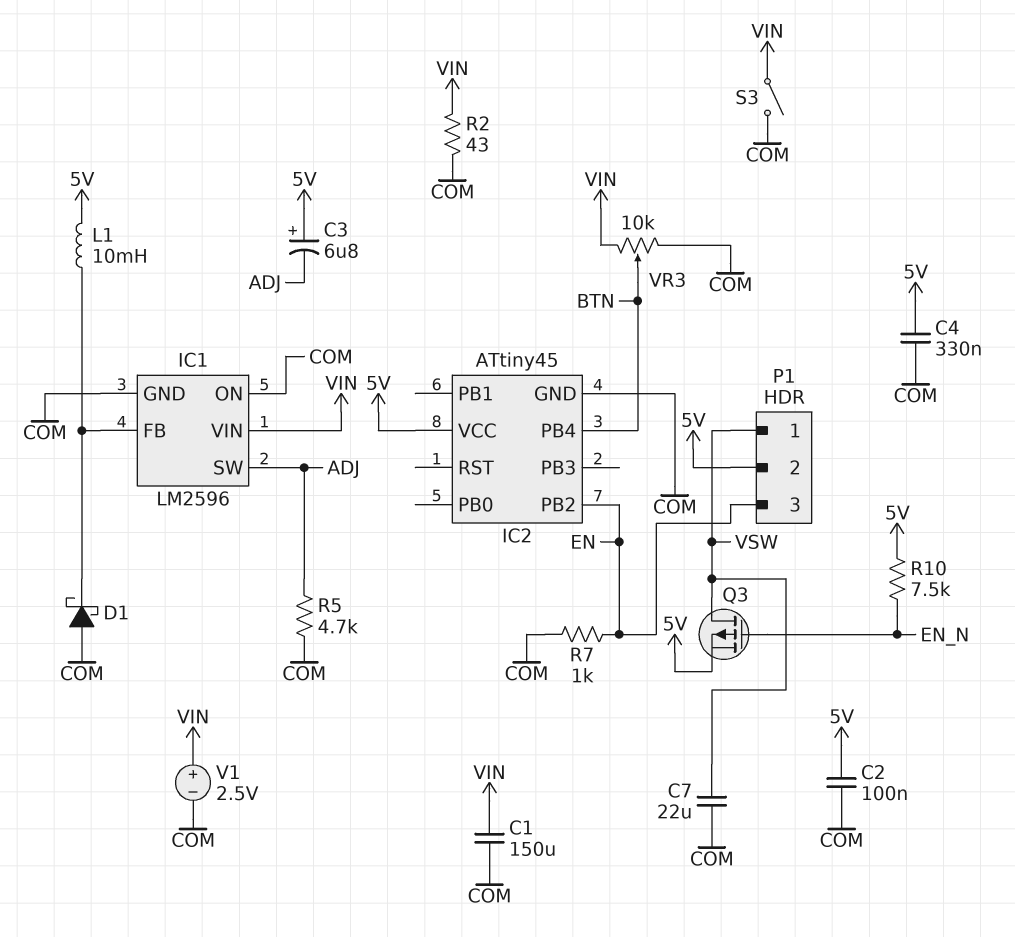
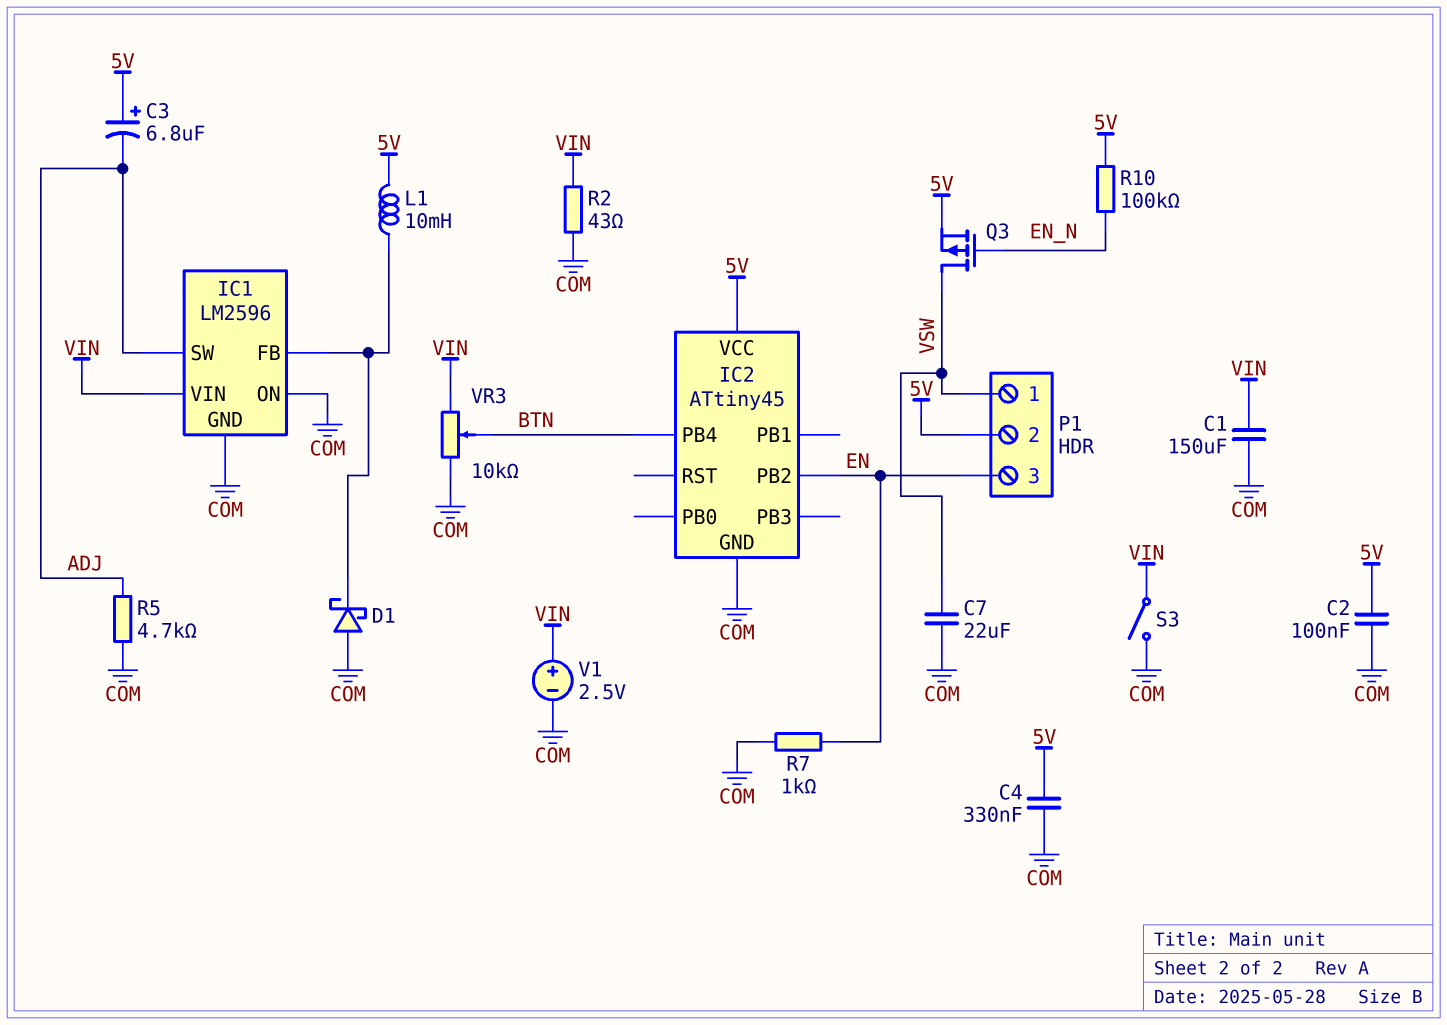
R10: 7.5k (5V, EN_N) -> 100k (5V, EN_N)

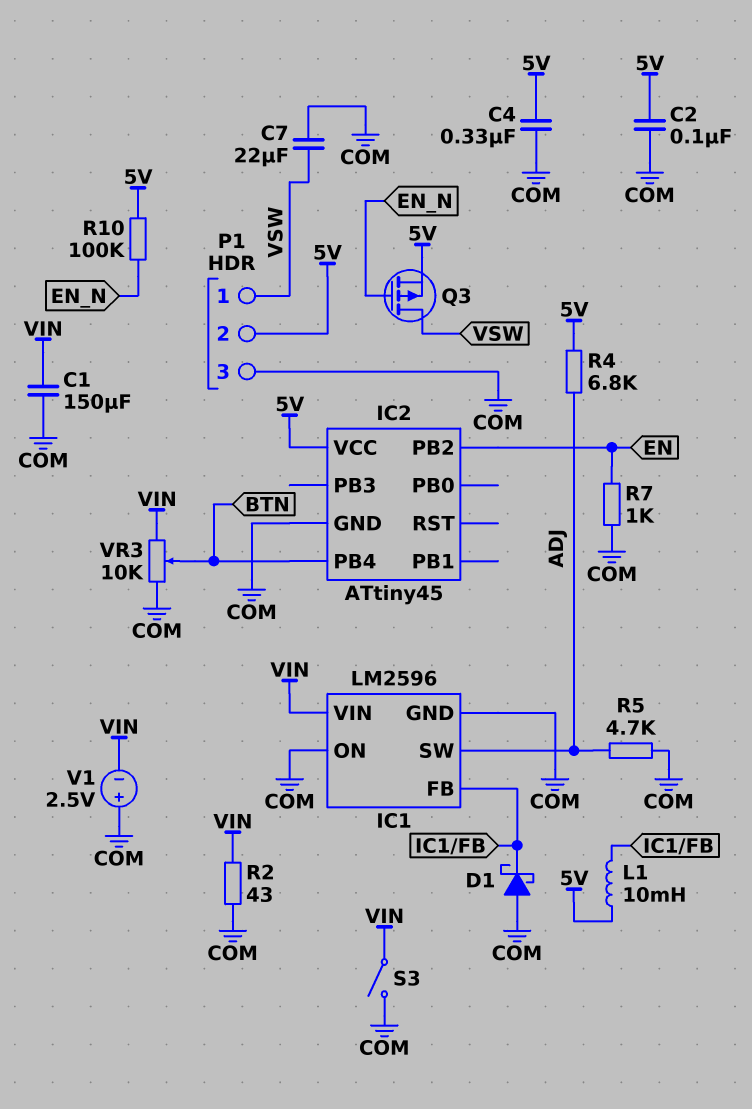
C3: 6.8uF (plus 5V, minus ADJ) -> none
P1 pin 3: EN -> COM
R4: none -> 6.8k (5V, ADJ)
V1: 2.5V (plus VIN, minus COM) -> 2.5V (plus COM, minus VIN)

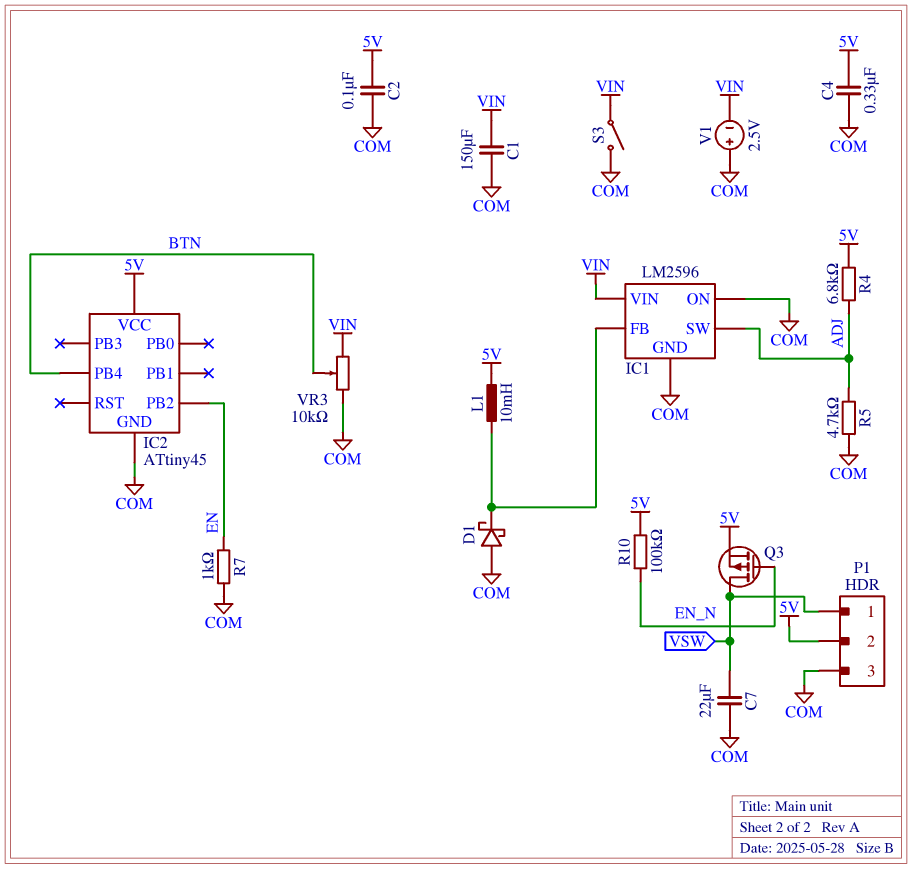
R2: 43 (COM, VIN) -> none

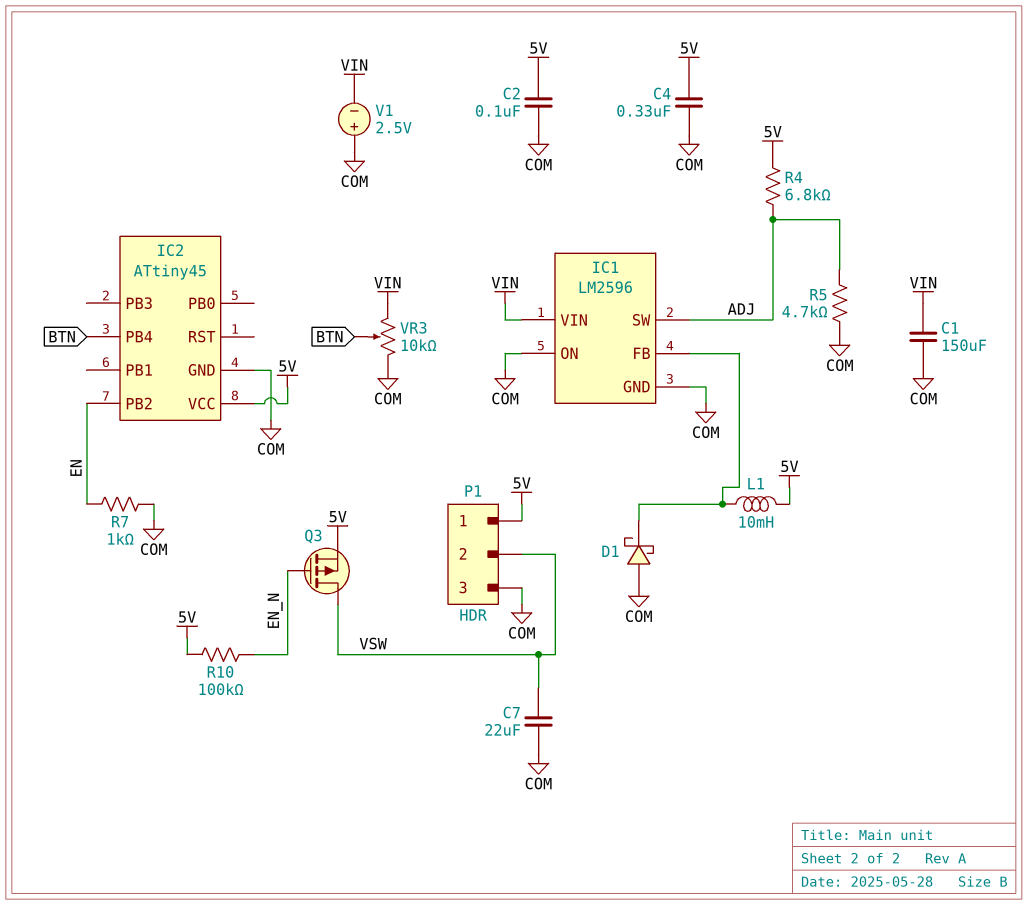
P1 pin 1: VSW -> 5V
P1 pin 2: 5V -> VSW
S3: switch (COM, VIN) -> none

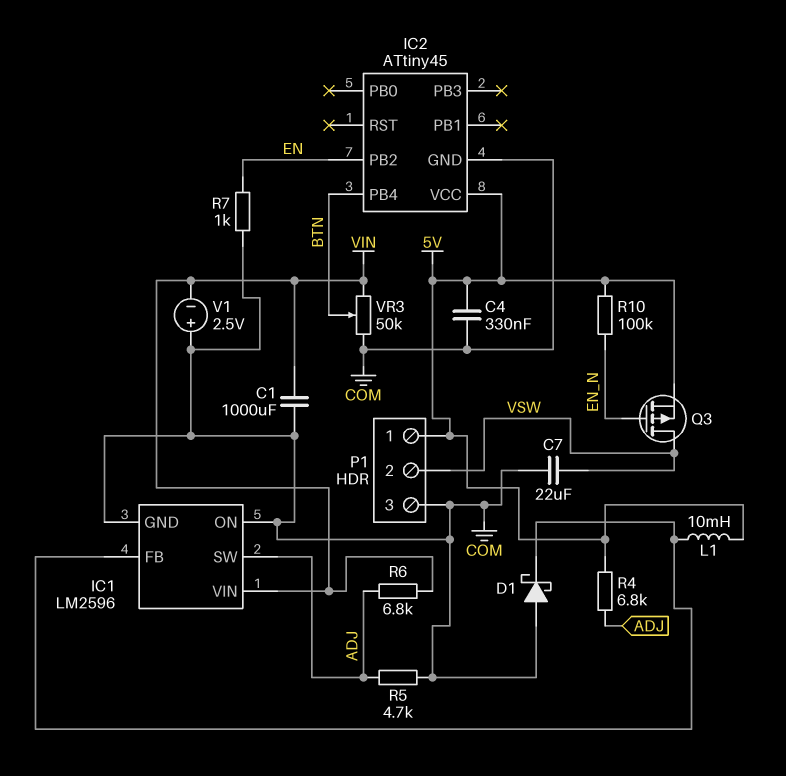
C1: 150uF (COM, VIN) -> 1000uF (COM, VIN)
C2: 100nF (5V, COM) -> none
R6: none -> 6.8k (ADJ, VIN)
VR3: 10k (COM, VIN, wiper BTN) -> 50k (COM, VIN, wiper BTN)

